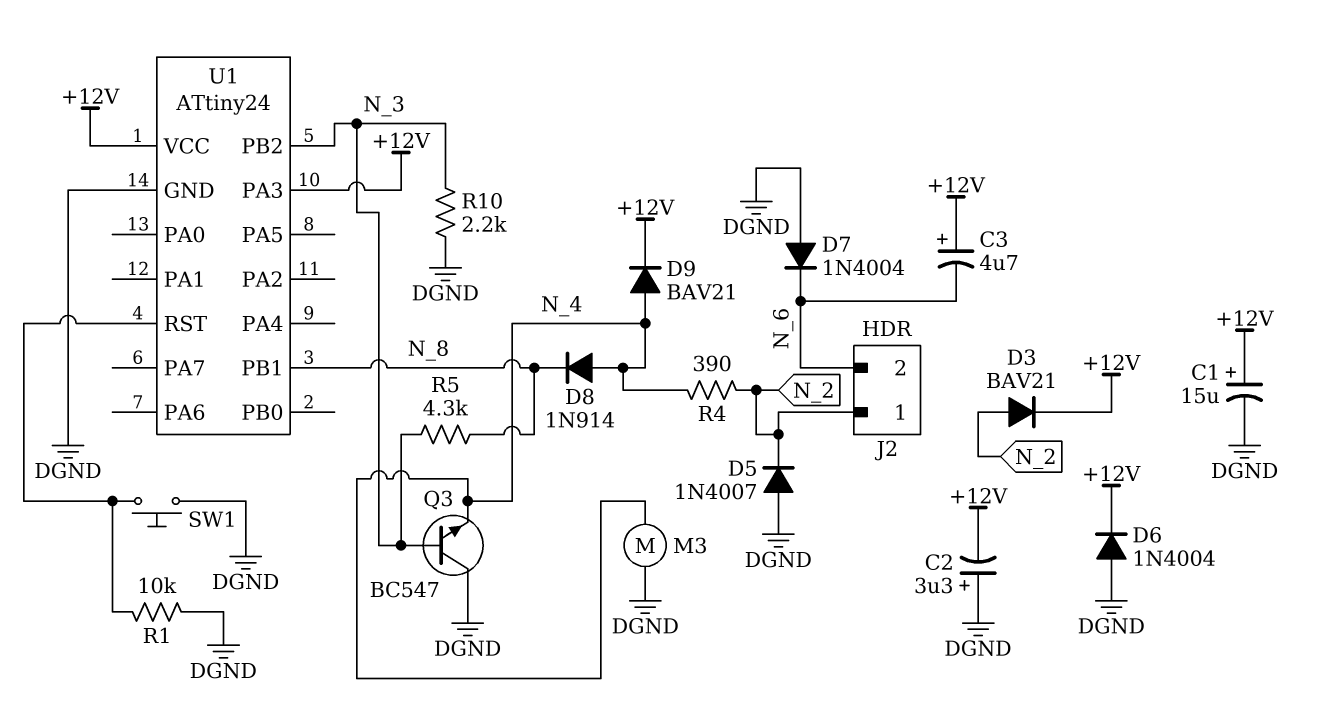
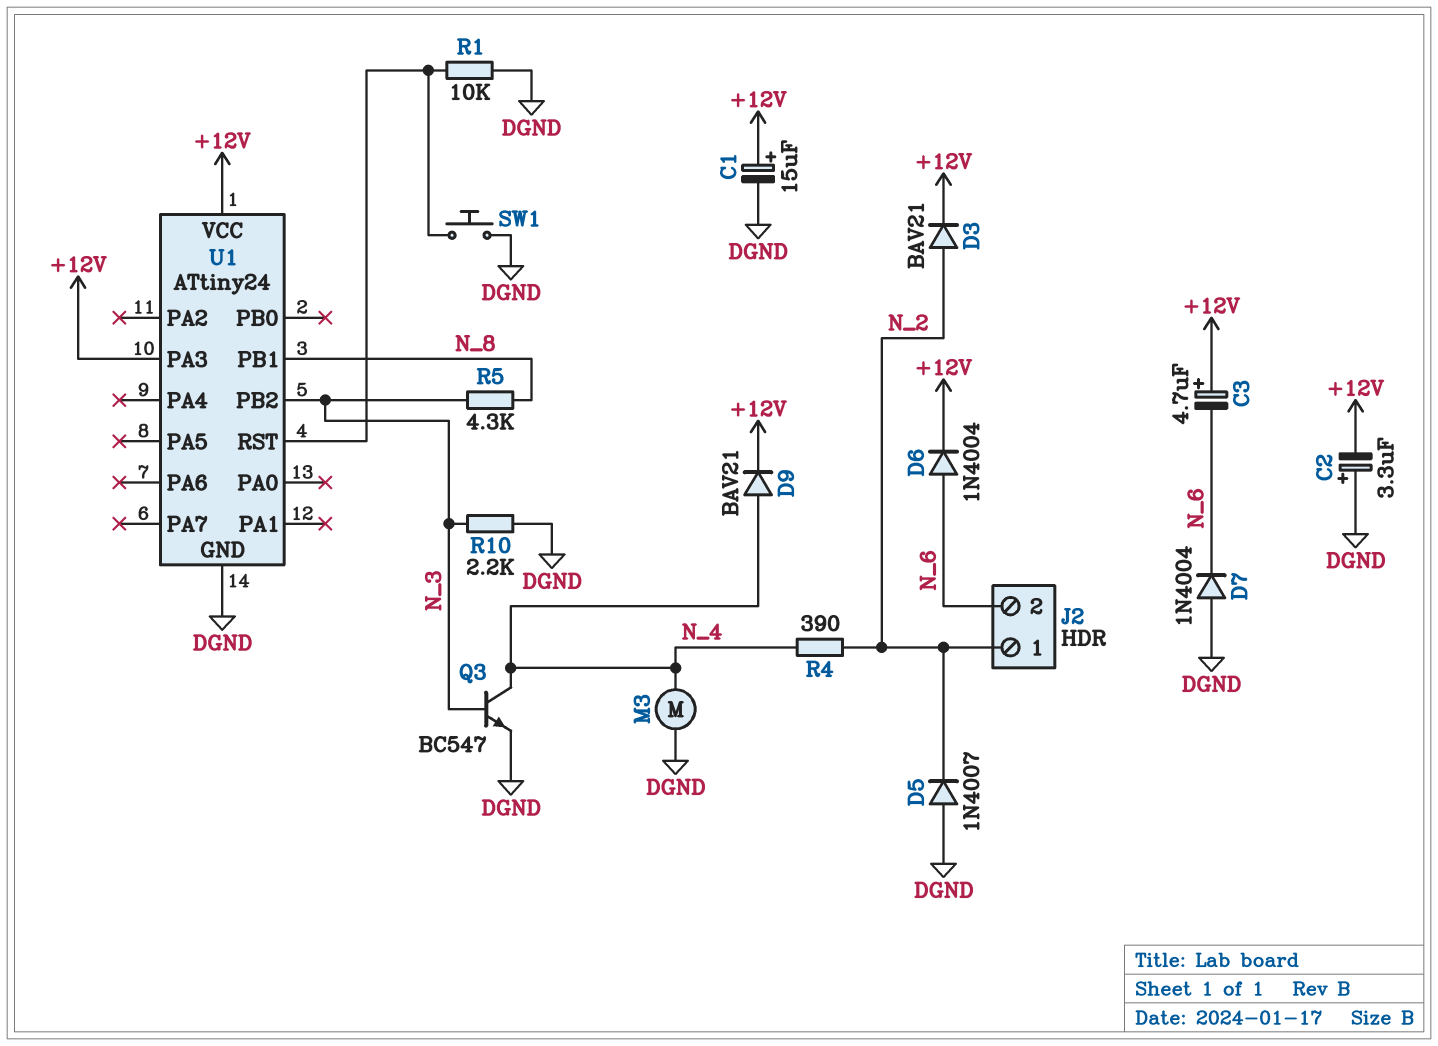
D6: diode 1N4004 (A DGND, K +12V) -> diode 1N4004 (A N_6, K +12V)
D8: diode 1N914 (A N_4, K N_8) -> none
Q3: NPN BC547 (B N_3, C DGND, E N_4) -> NPN BC547 (B N_3, C N_4, E DGND)

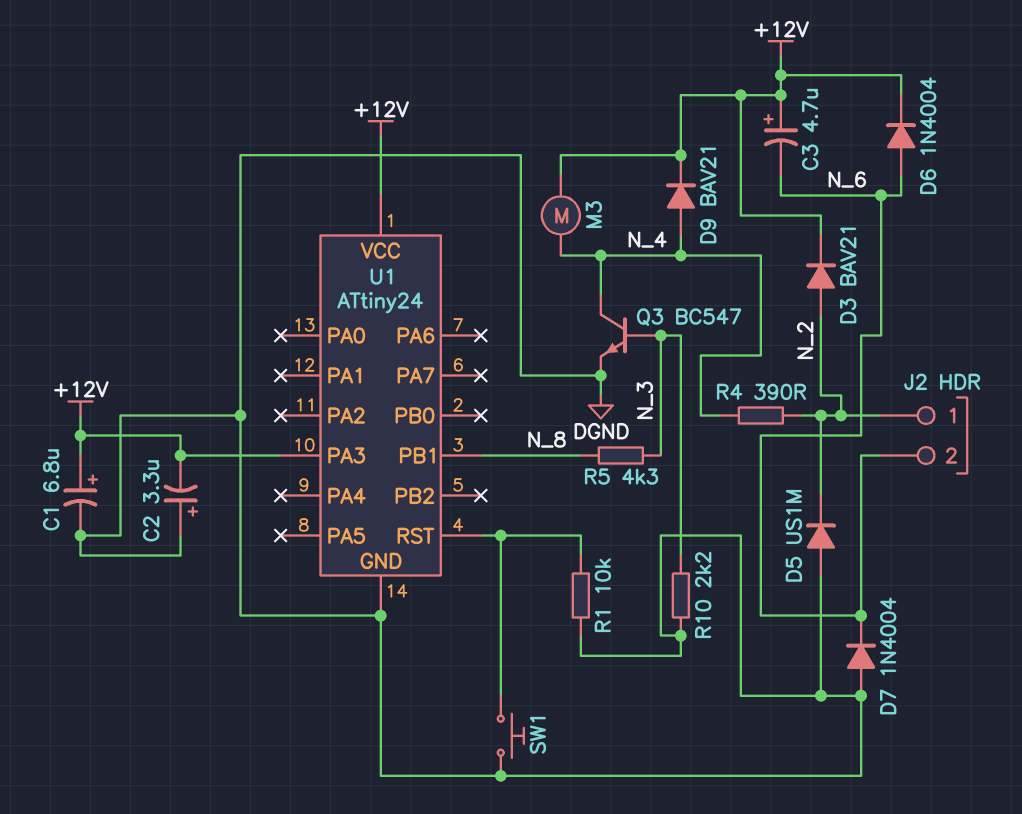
C1: 15uF (plus +12V, minus DGND) -> 6.8uF (plus +12V, minus DGND)
D5: diode 1N4007 (A DGND, K N_2) -> diode US1M (A DGND, K N_2)
M3: motor (DGND, N_4) -> motor (+12V, N_4)
U1 pin PB2: N_3 -> none

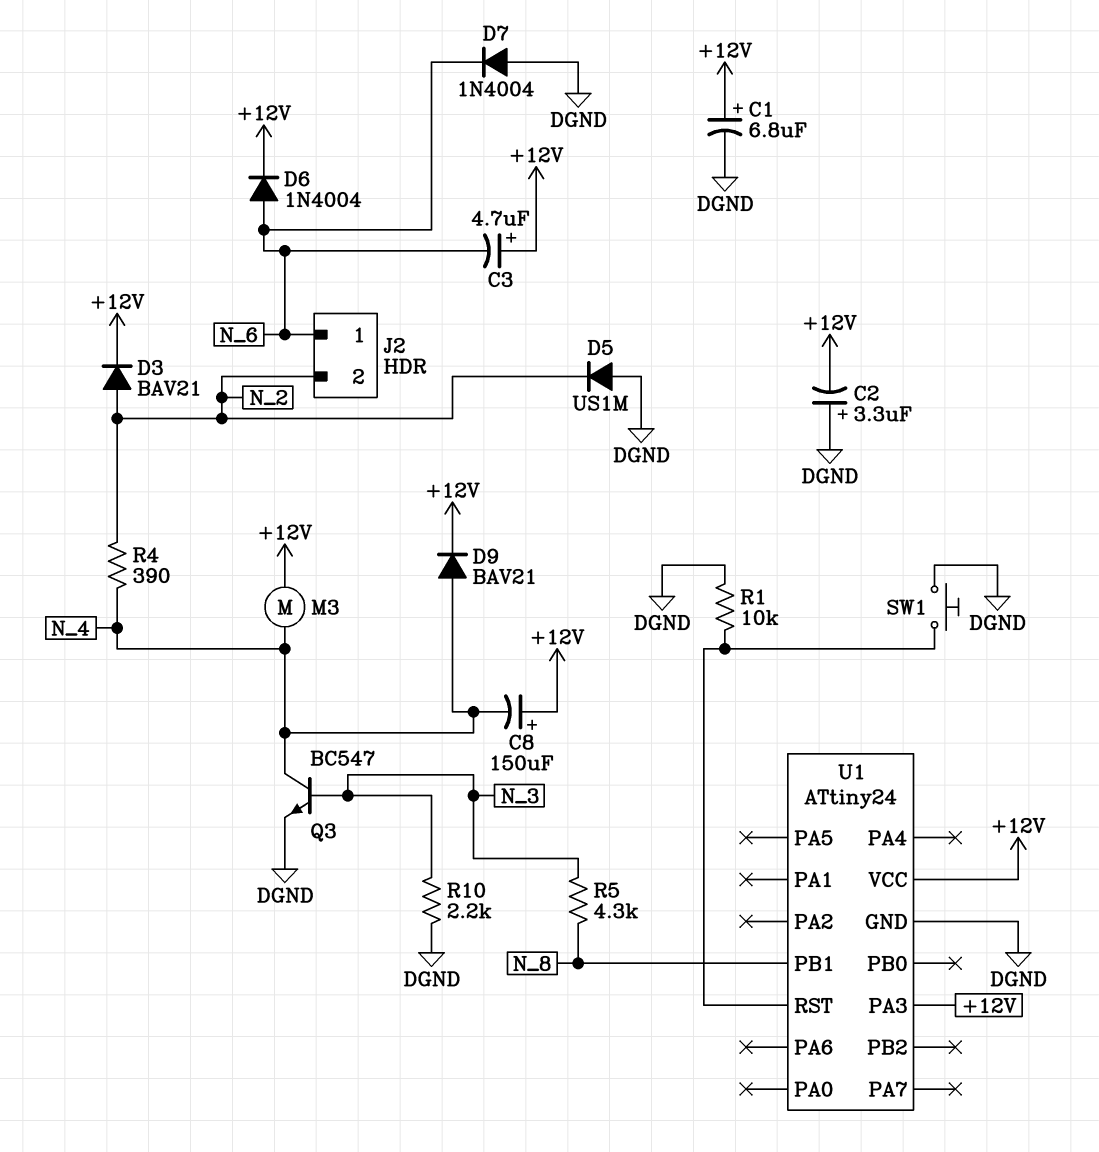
C8: none -> 150uF (plus +12V, minus N_4)
J2 pin 1: N_2 -> N_6
J2 pin 2: N_6 -> N_2

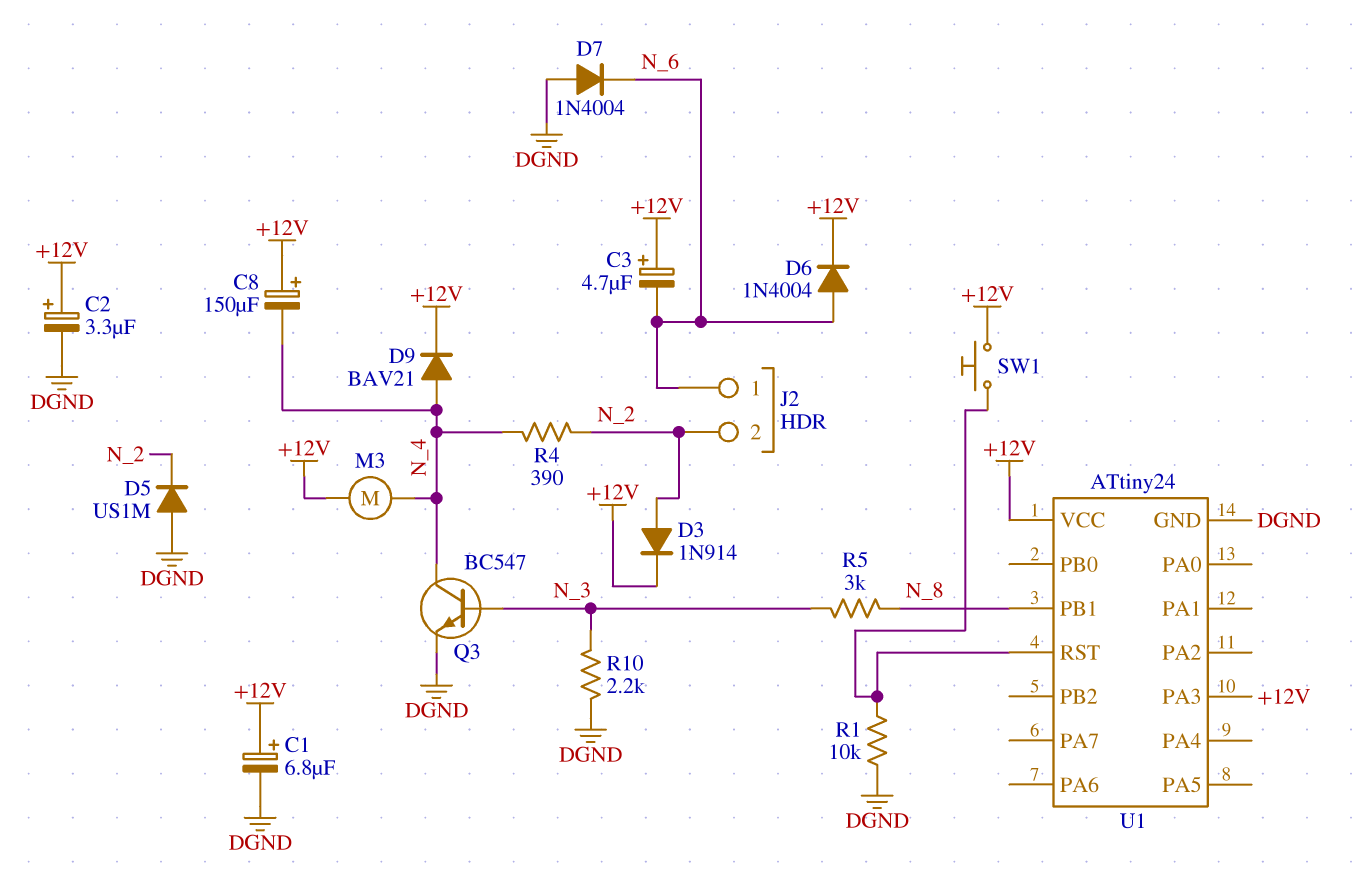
C2: 3.3uF (plus DGND, minus +12V) -> 3.3uF (plus +12V, minus DGND)
D3: diode BAV21 (A N_2, K +12V) -> diode 1N914 (A N_2, K +12V)
R5: 4.3k (N_3, N_8) -> 3k (N_3, N_8)
SW1: button (DGND, U1/RST) -> button (+12V, U1/RST)

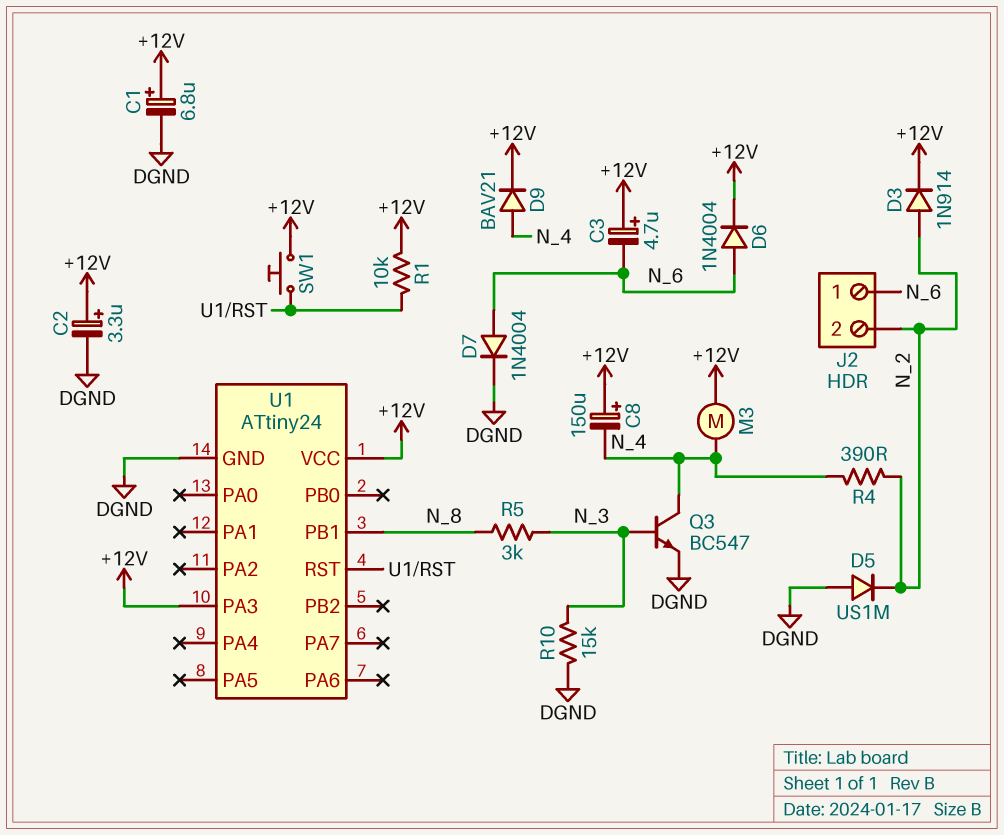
D7: diode 1N4004 (A DGND, K N_6) -> diode 1N4004 (A N_6, K DGND)
R1: 10k (DGND, U1/RST) -> 10k (+12V, U1/RST)
R10: 2.2k (DGND, N_3) -> 15k (DGND, N_3)

